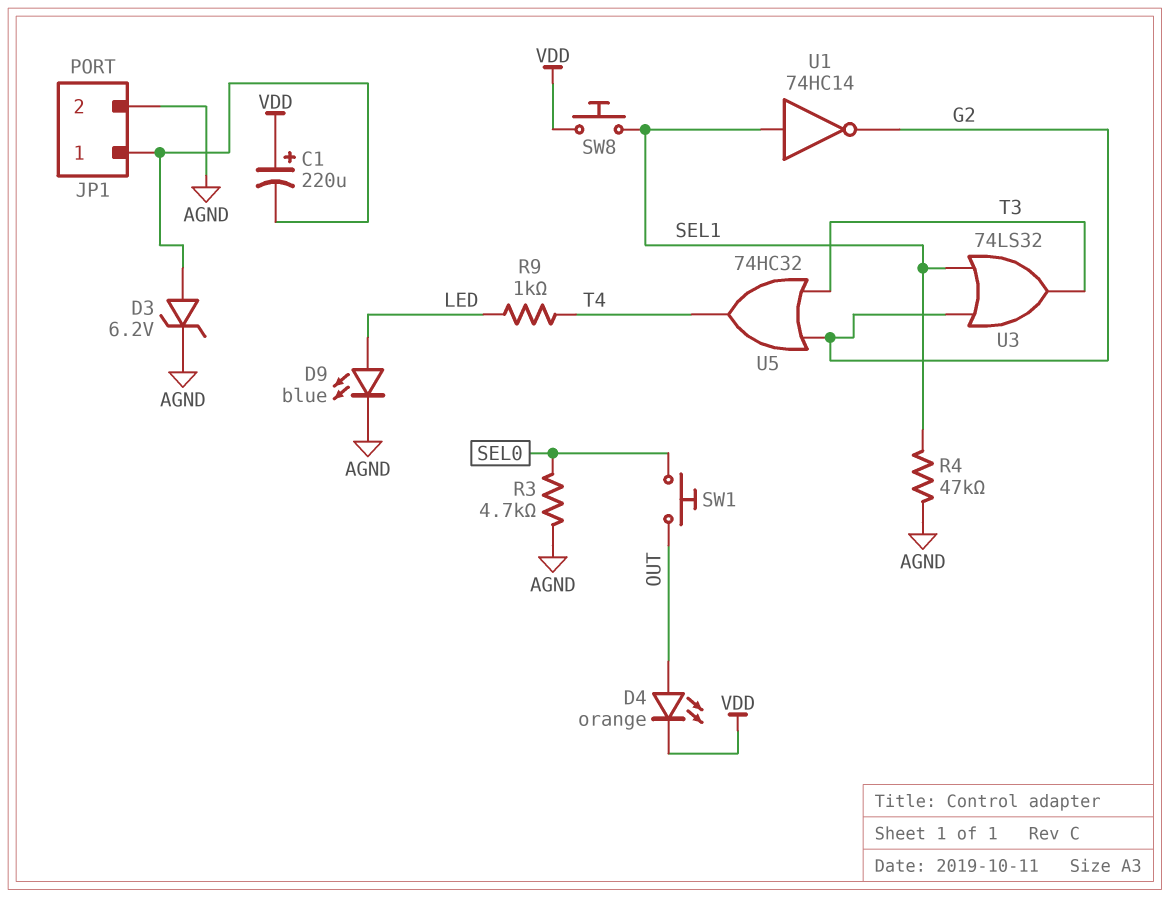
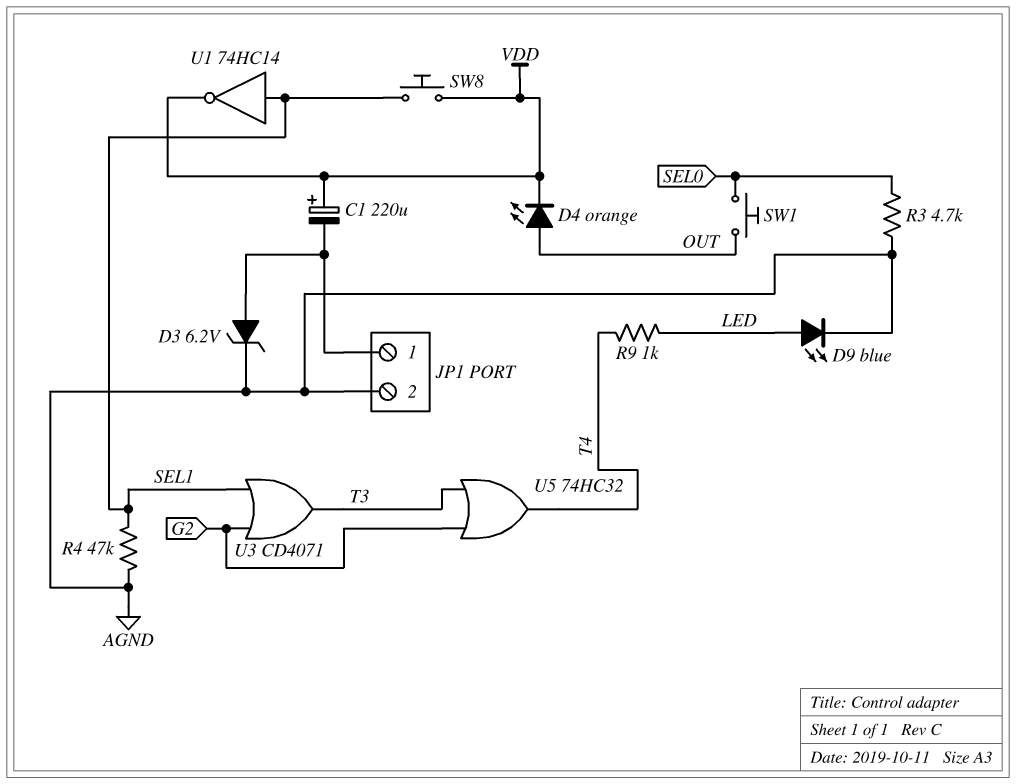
U1: NOT 74HC14 (in SEL1, out G2) -> NOT 74HC14 (in SEL1, out VDD)
U3: OR 74LS32 (in G2, in SEL1, out T3) -> OR CD4071 (in G2, in SEL1, out T3)

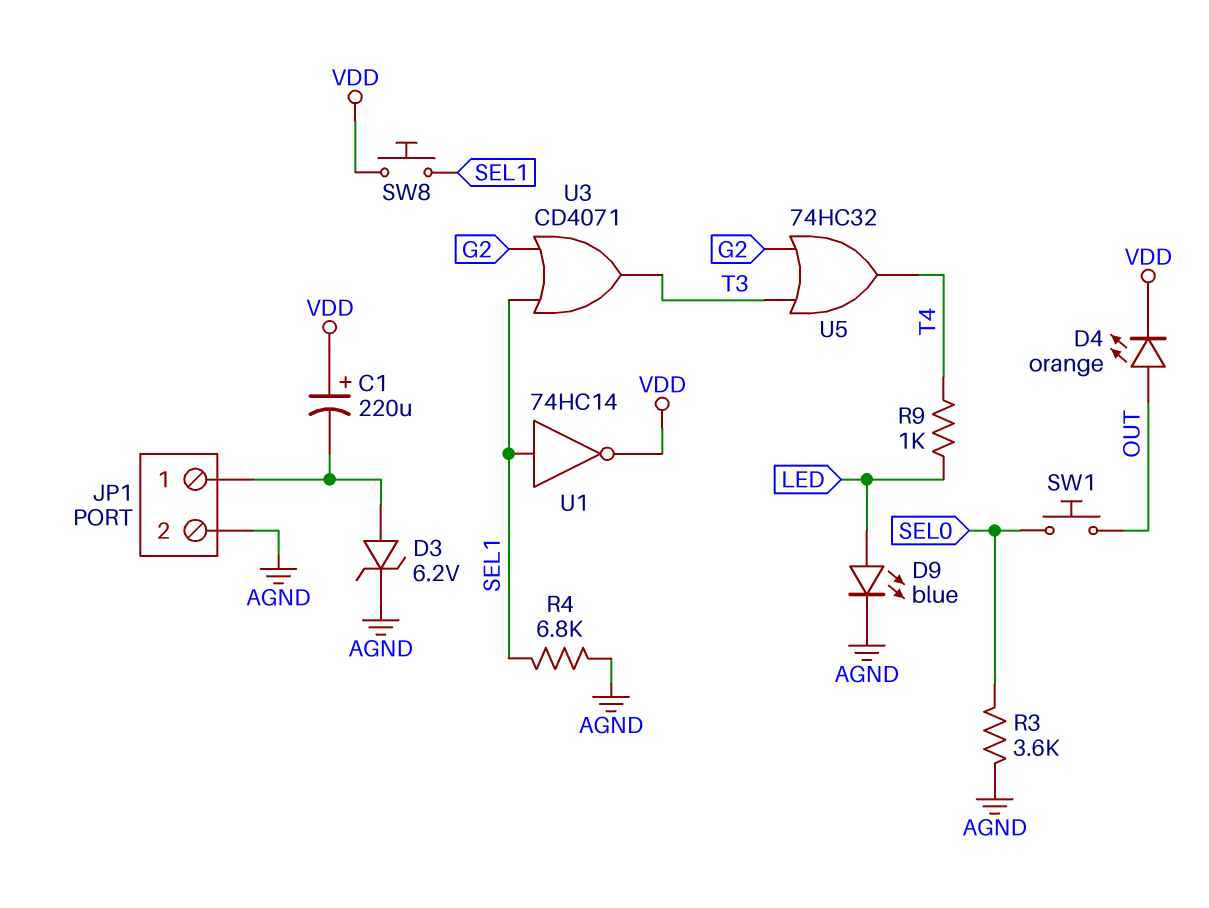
R3: 4.7k (AGND, SEL0) -> 3.6k (AGND, SEL0)
R4: 47k (AGND, SEL1) -> 6.8k (AGND, SEL1)

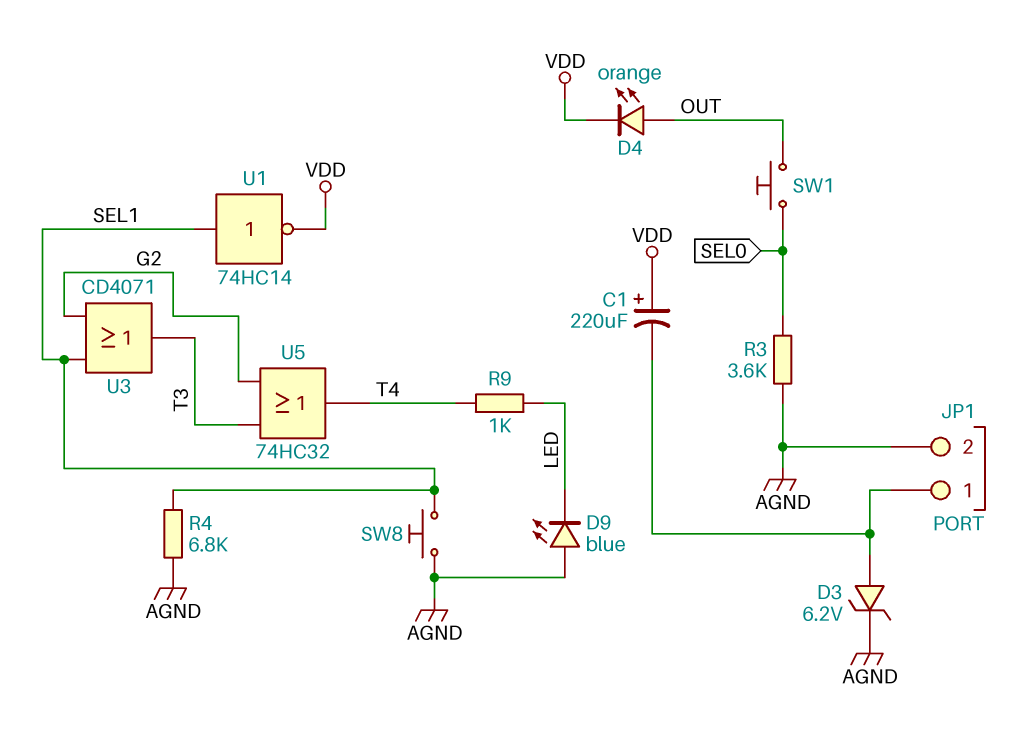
D9: LED blue (A LED, K AGND) -> LED blue (A AGND, K LED)
SW8: button (SEL1, VDD) -> button (AGND, SEL1)

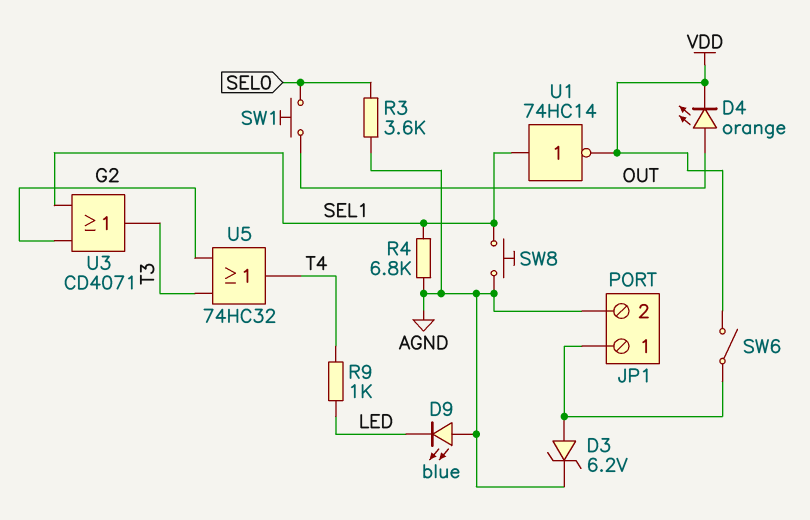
C1: 220uF (plus VDD, minus JP1/1) -> none
SW6: none -> switch (JP1/1, VDD)

